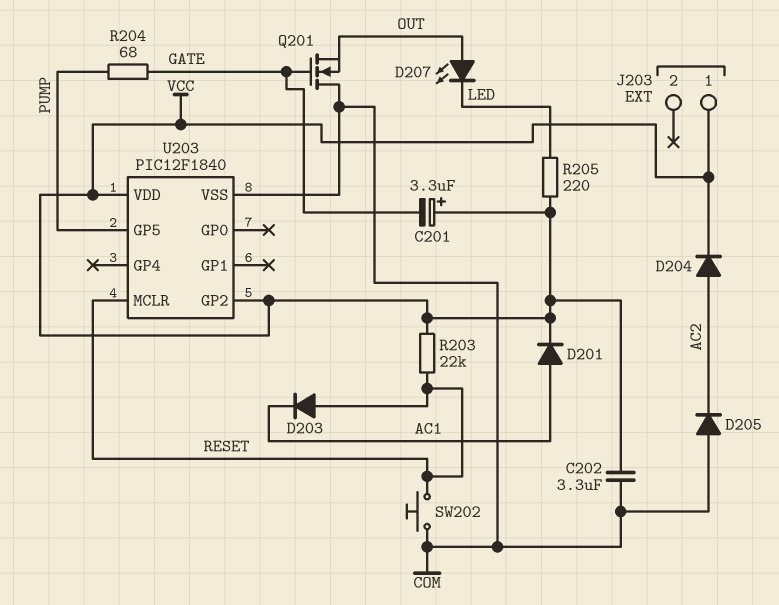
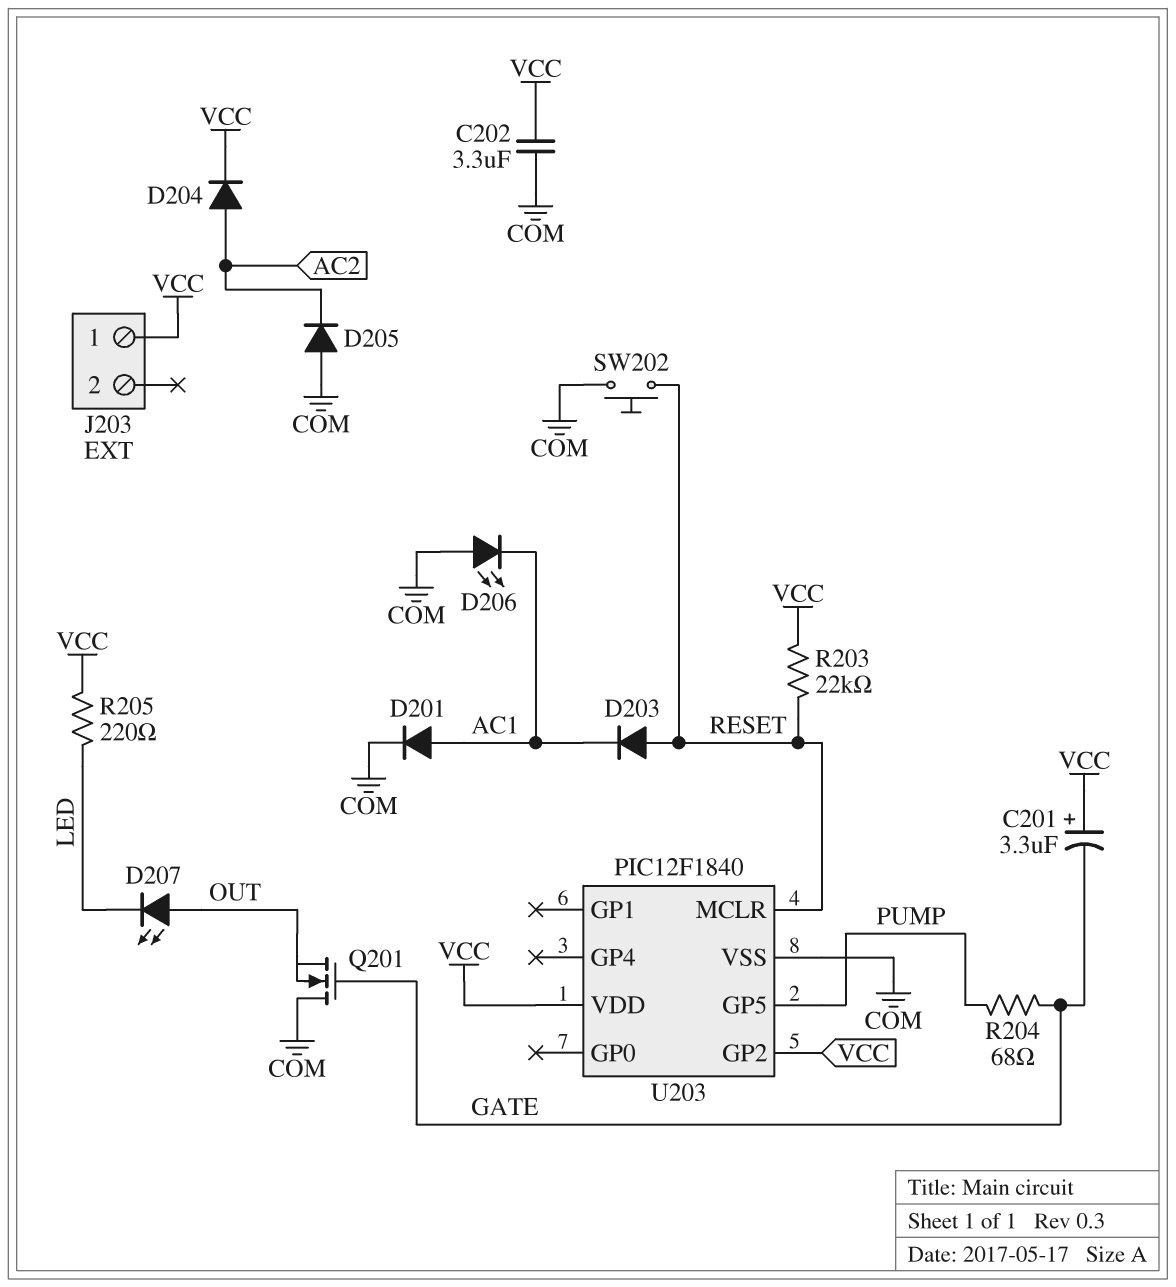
D201: diode (A AC1, K VCC) -> diode (A AC1, K COM)
D206: none -> LED (A COM, K AC1)

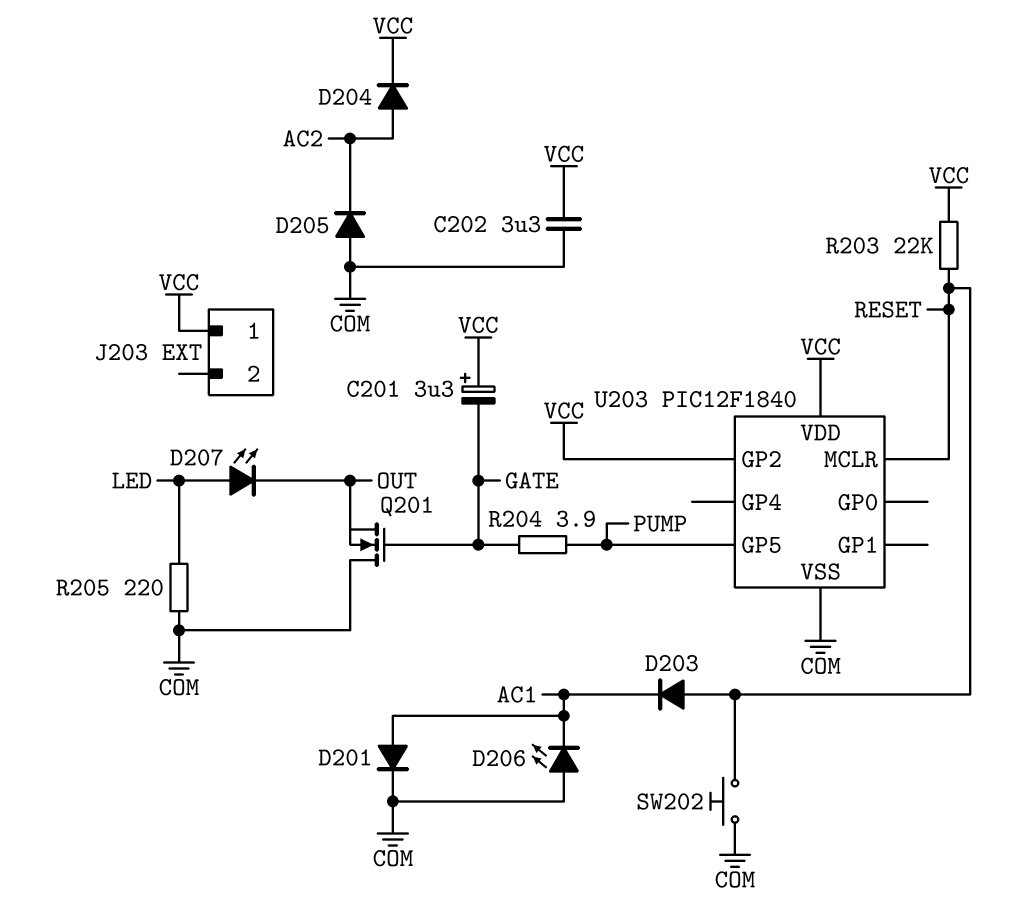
D207: LED (A OUT, K LED) -> LED (A LED, K OUT)
R204: 68 (GATE, PUMP) -> 3.9 (GATE, PUMP)
R205: 220 (LED, VCC) -> 220 (COM, LED)

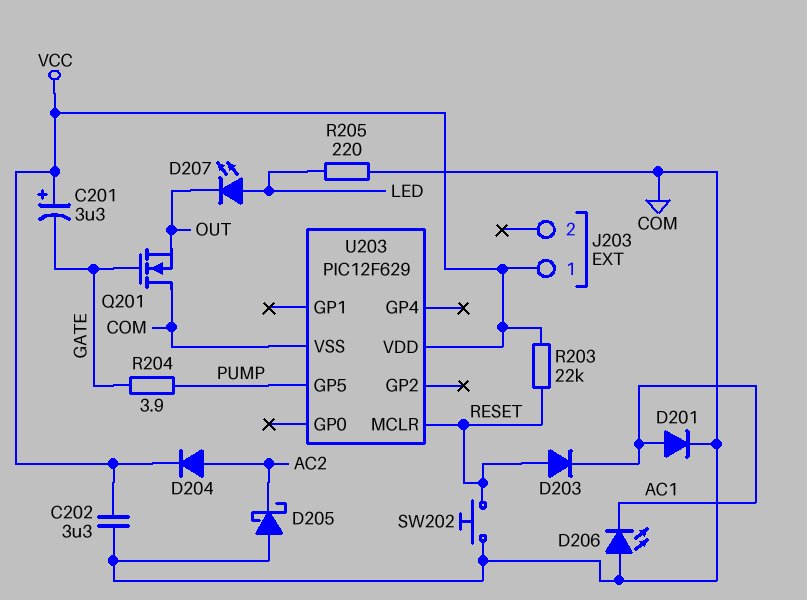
D205: diode (A COM, K AC2) -> schottky (A COM, K AC2)
U203: PIC12F1840 -> PIC12F629
U203 pin GP2: VCC -> none

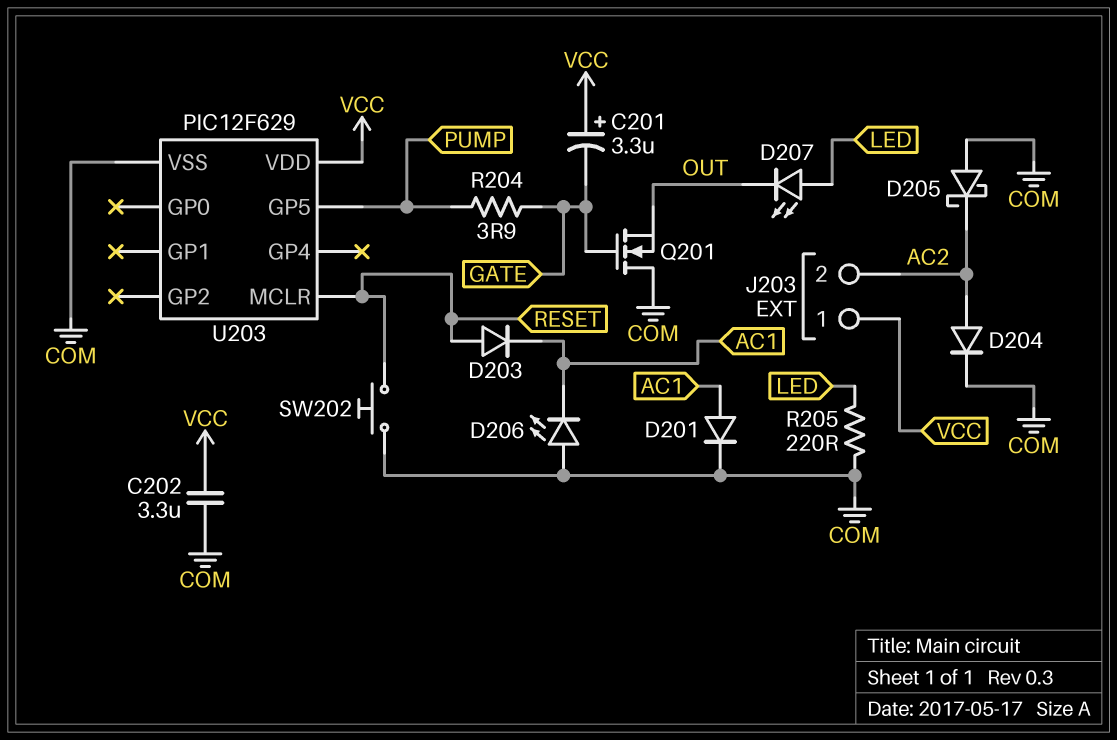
D204: diode (A AC2, K VCC) -> diode (A AC2, K COM)
J203 pin 2: none -> AC2
R203: 22k (RESET, VCC) -> none

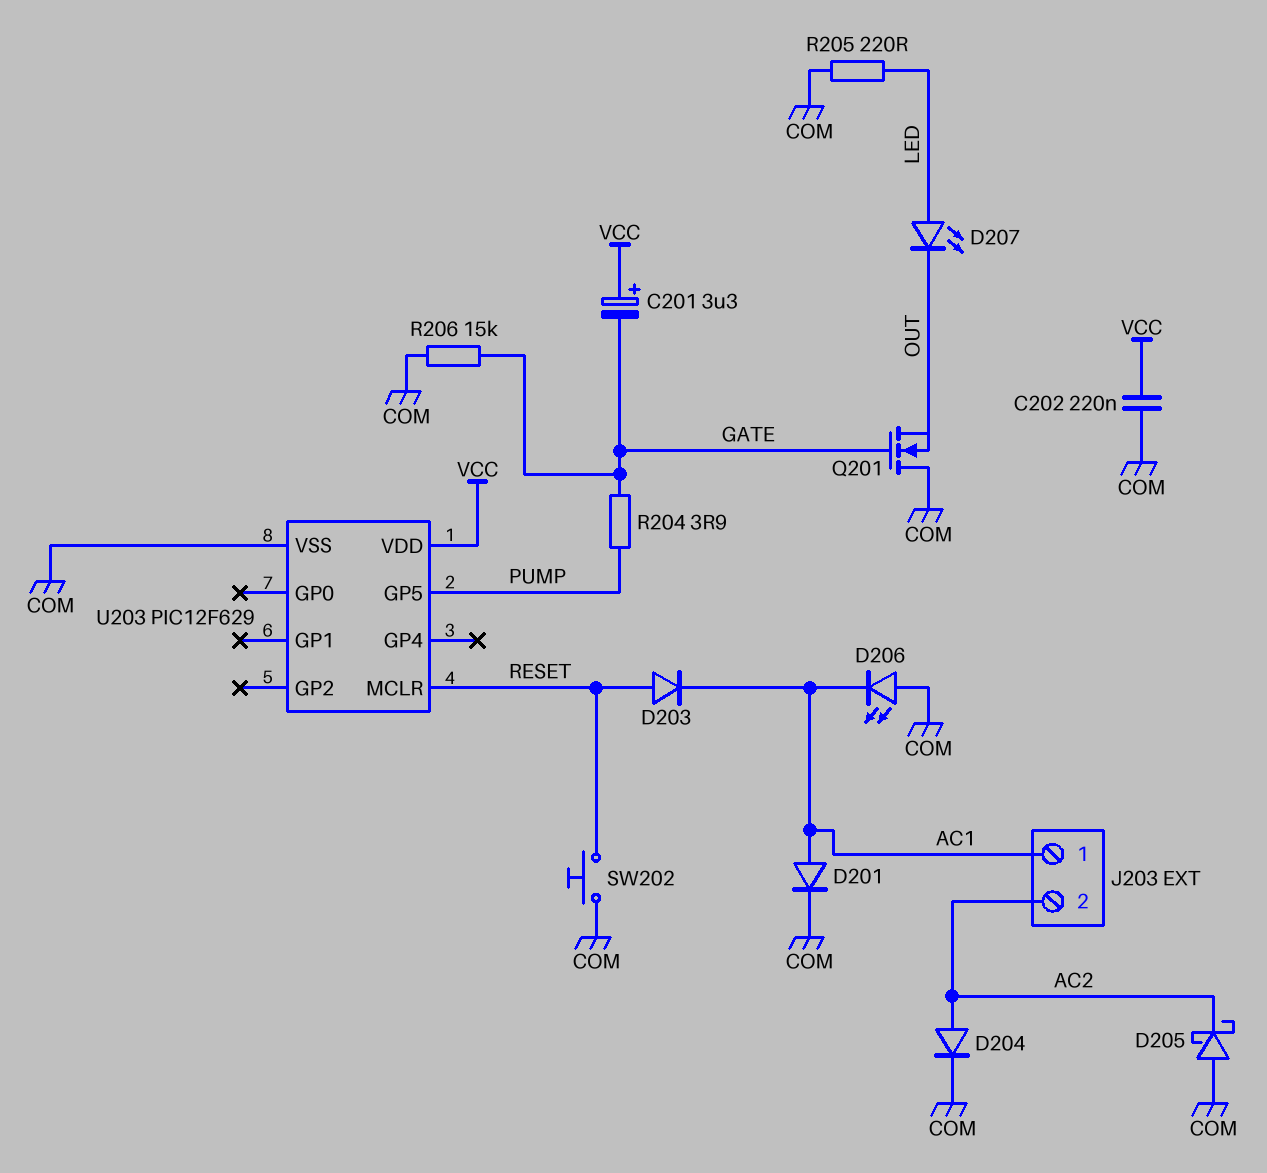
C202: 3.3uF (COM, VCC) -> 220nF (COM, VCC)
J203 pin 1: VCC -> AC1
R206: none -> 15k (COM, GATE)

